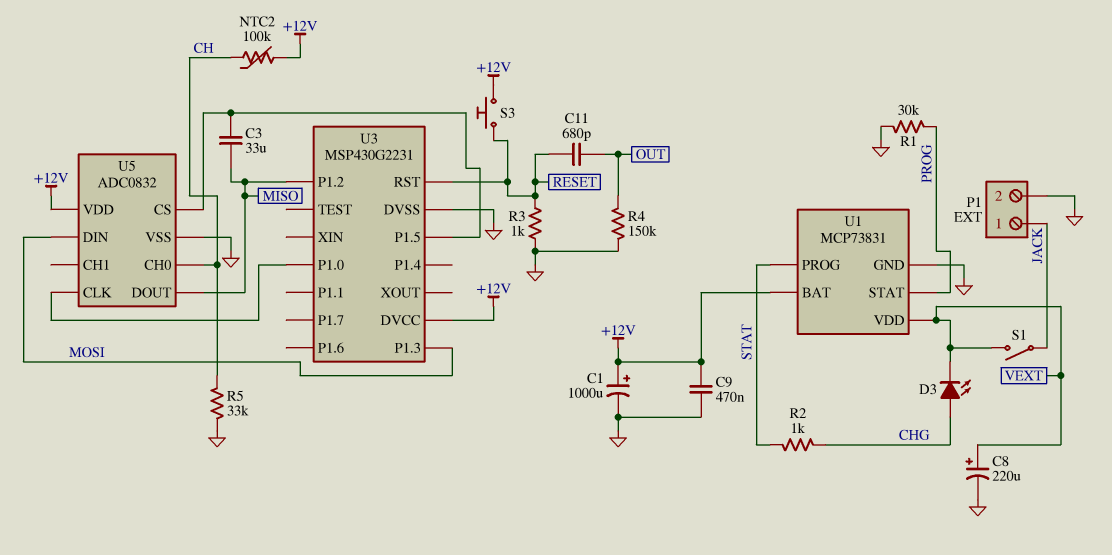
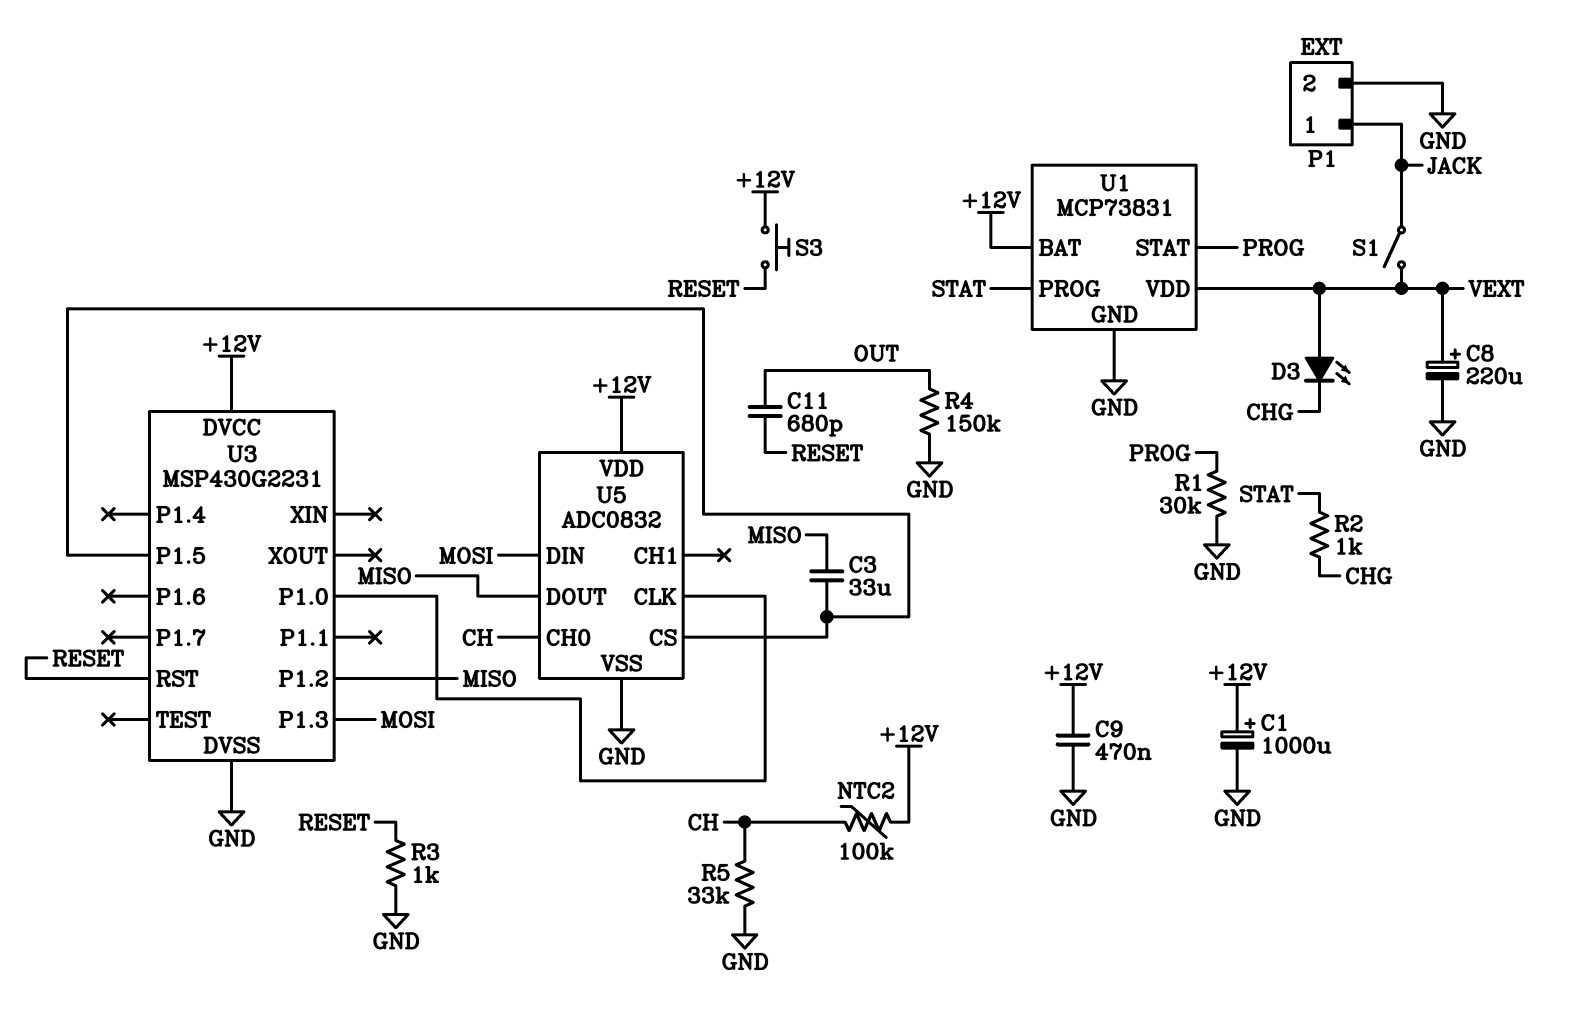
D3: LED (A CHG, K VEXT) -> LED (A VEXT, K CHG)

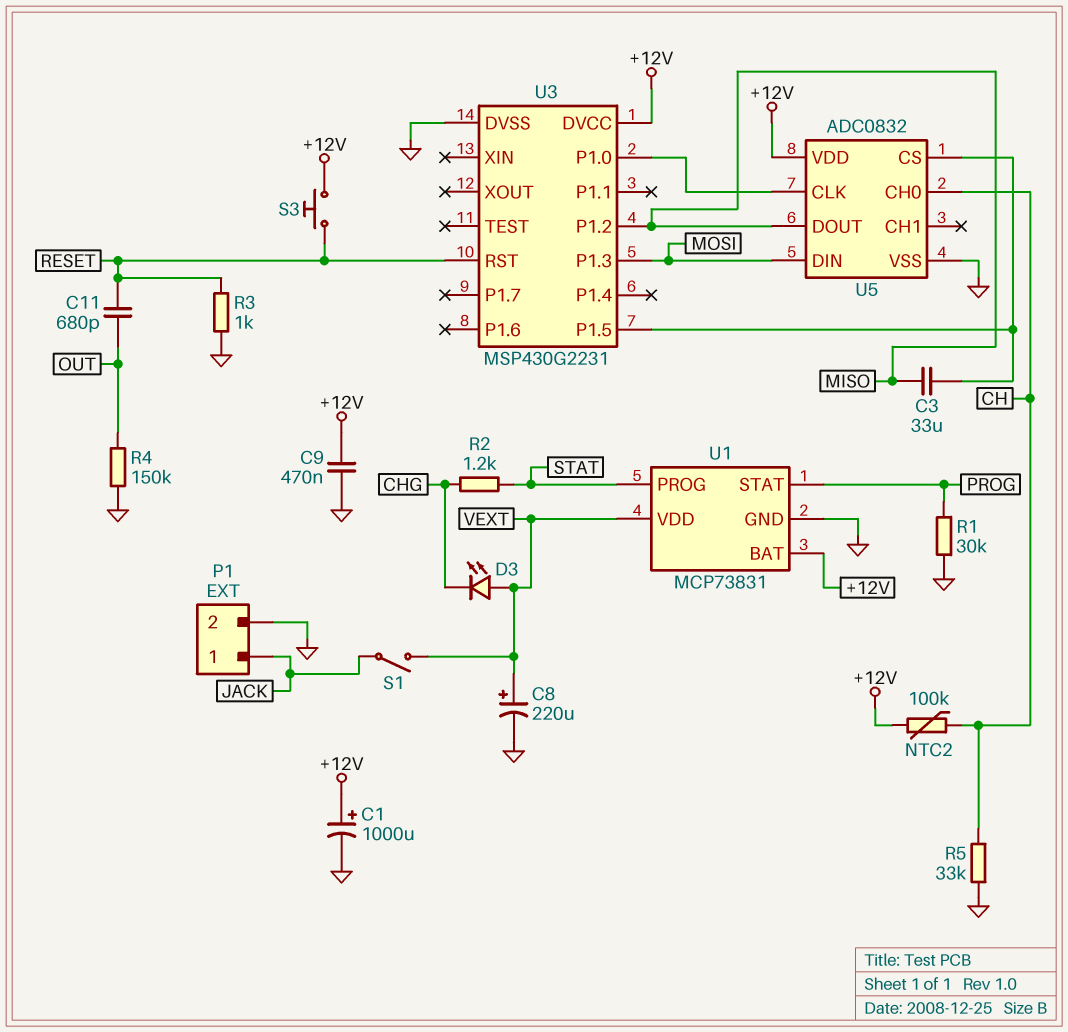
R2: 1k (CHG, STAT) -> 1.2k (CHG, STAT)

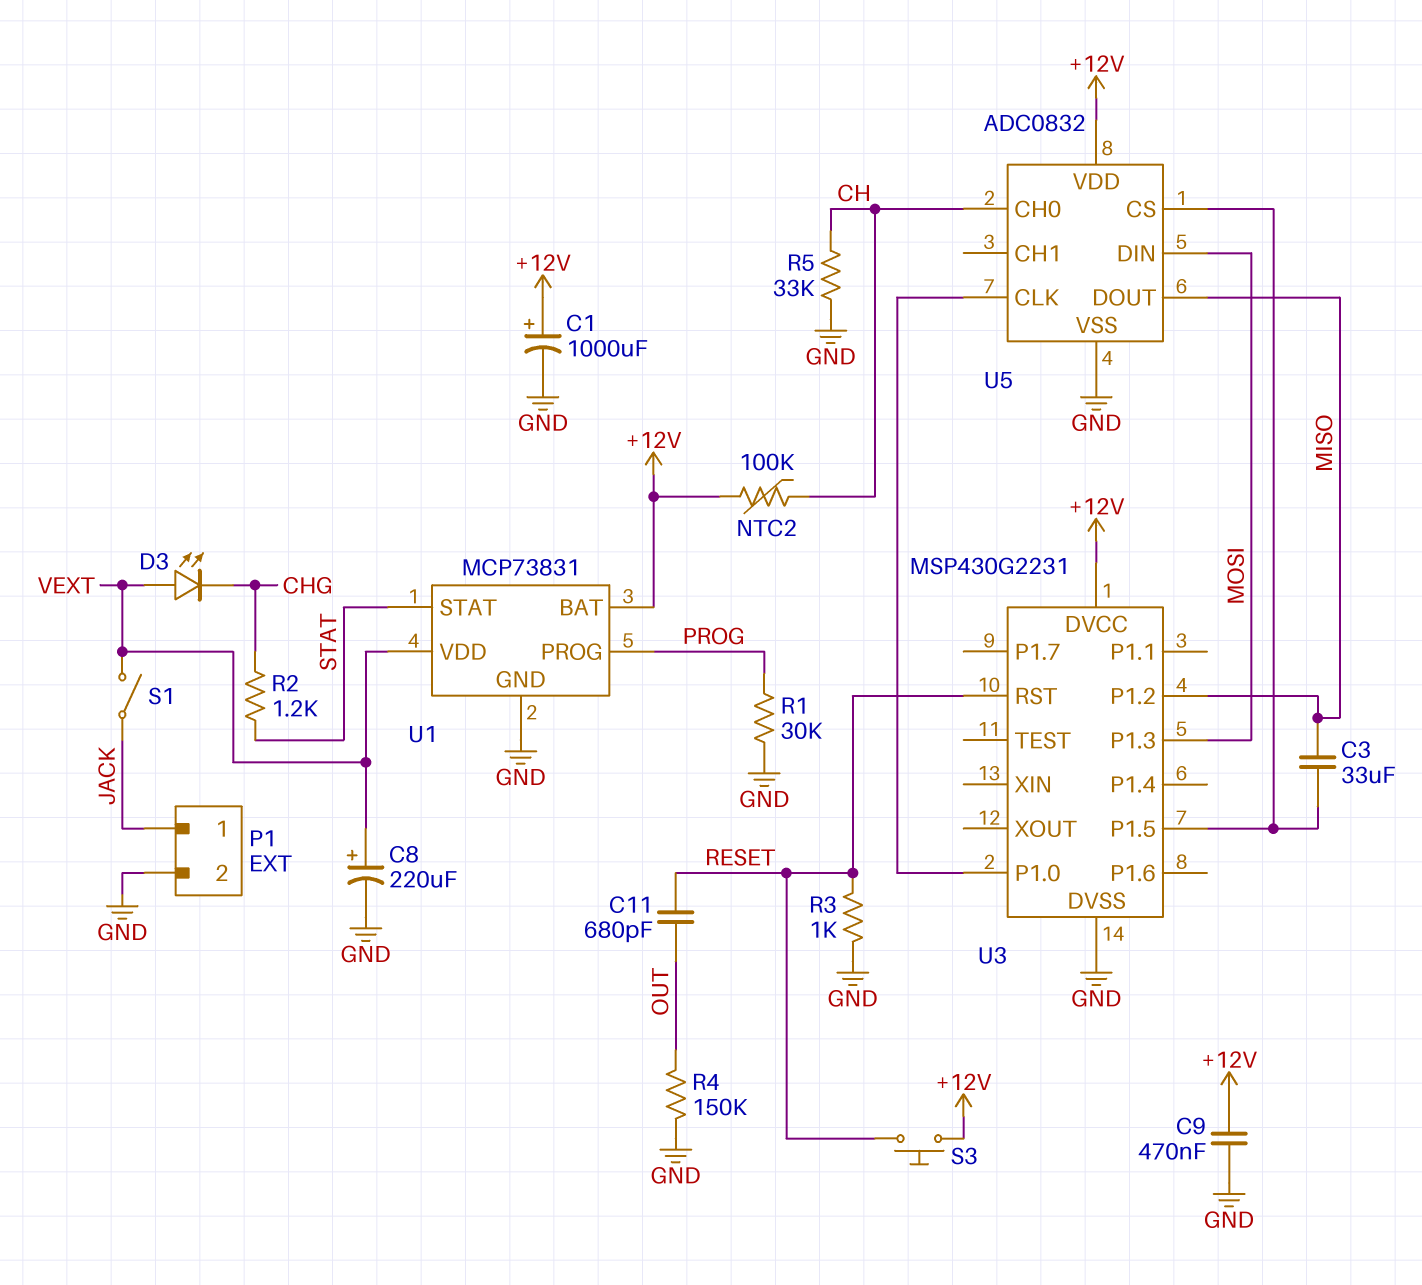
U1 pin PROG: STAT -> PROG
U1 pin STAT: PROG -> STAT

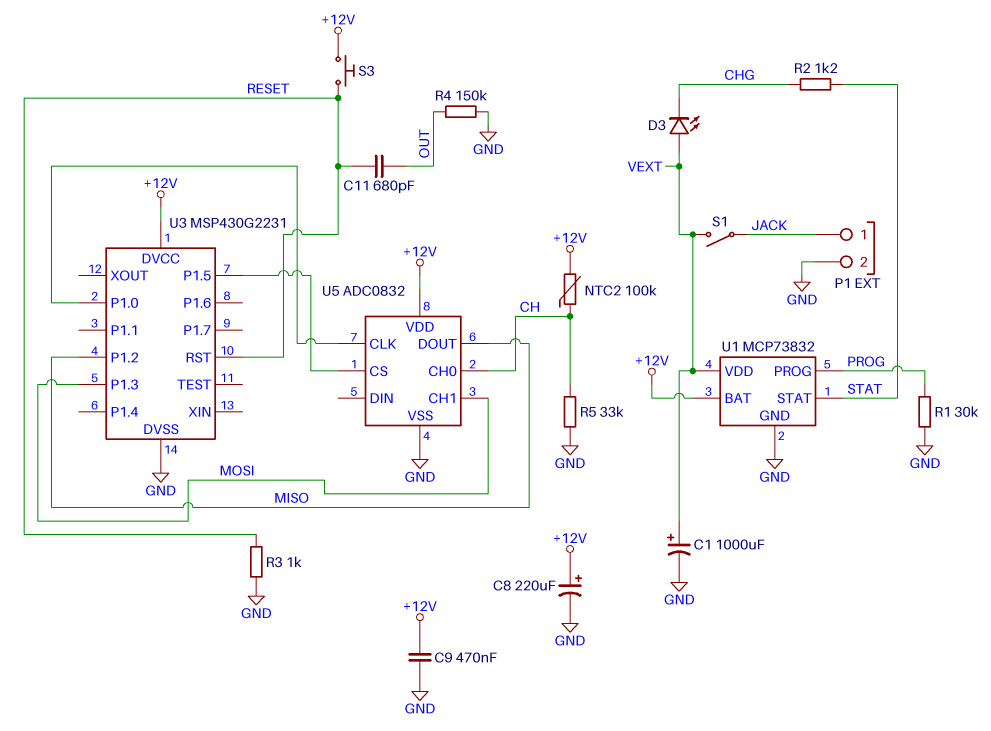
C1: 1000uF (plus +12V, minus GND) -> 1000uF (plus VEXT, minus GND)
C3: 33uF (MISO, U3/P1.5) -> none
C8: 220uF (plus VEXT, minus GND) -> 220uF (plus +12V, minus GND)
U1: MCP73831 -> MCP73832
U5 pin CH1: none -> MOSI
U5 pin DIN: MOSI -> none

